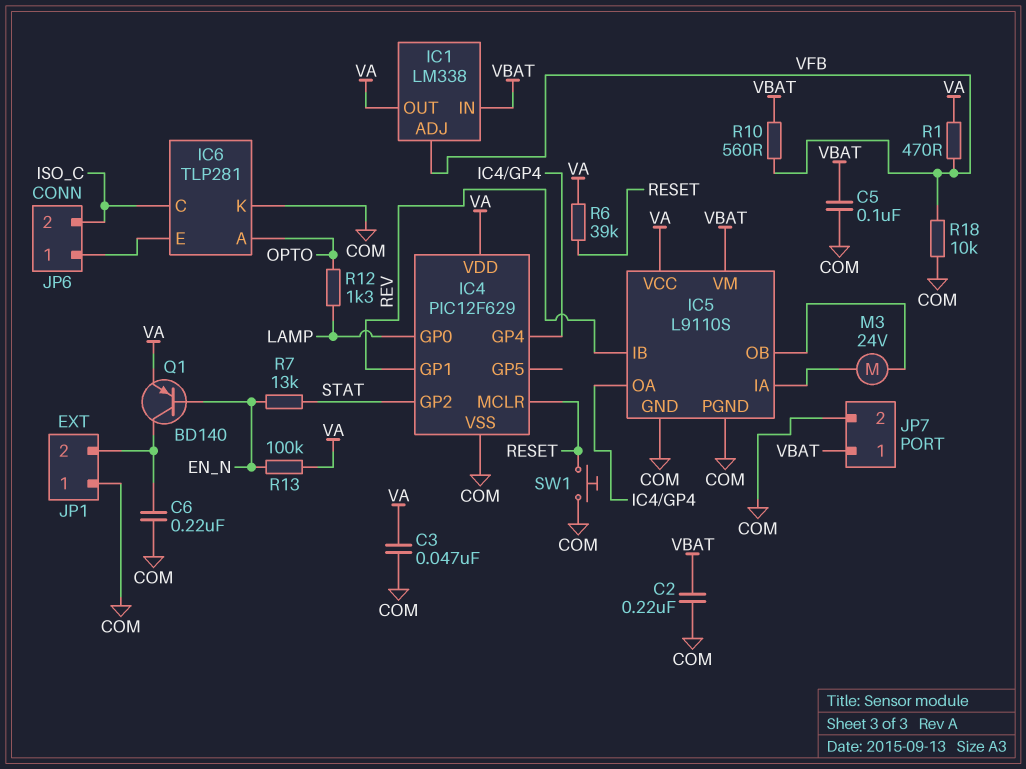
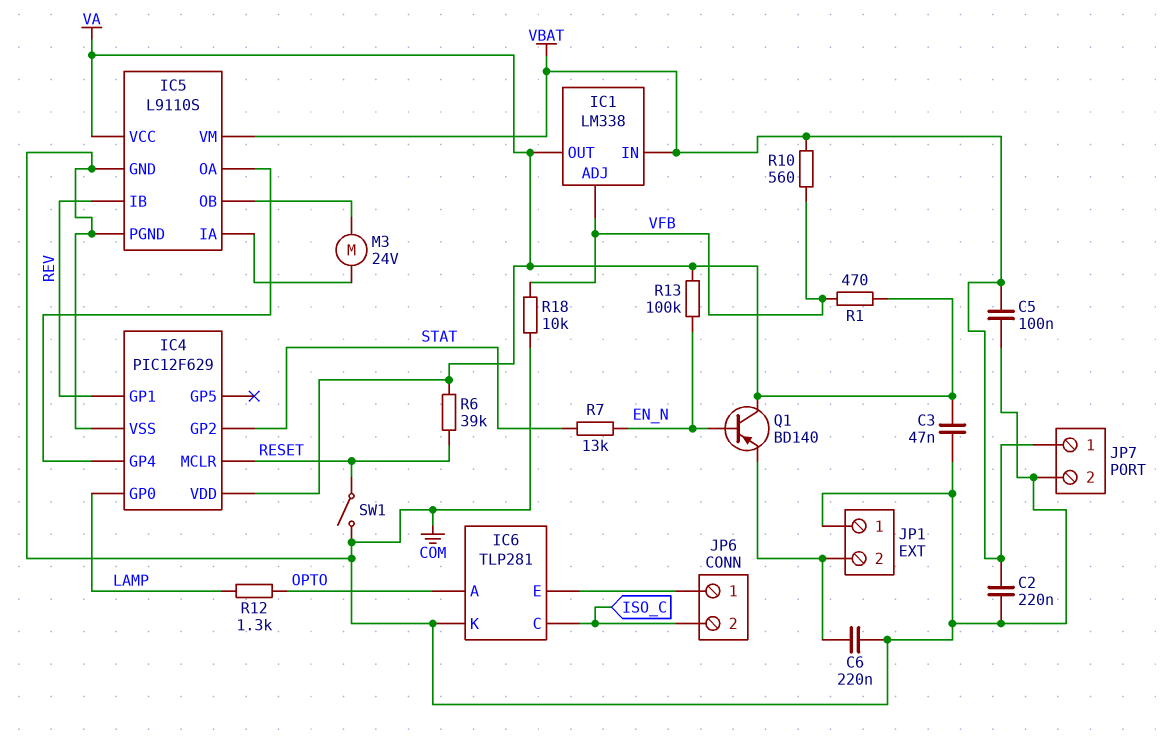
Q1: PNP BD140 (B EN_N, C JP1/2, E VA) -> PNP BD140 (B EN_N, C VA, E JP1/2)
SW1: button (COM, RESET) -> switch (COM, RESET)

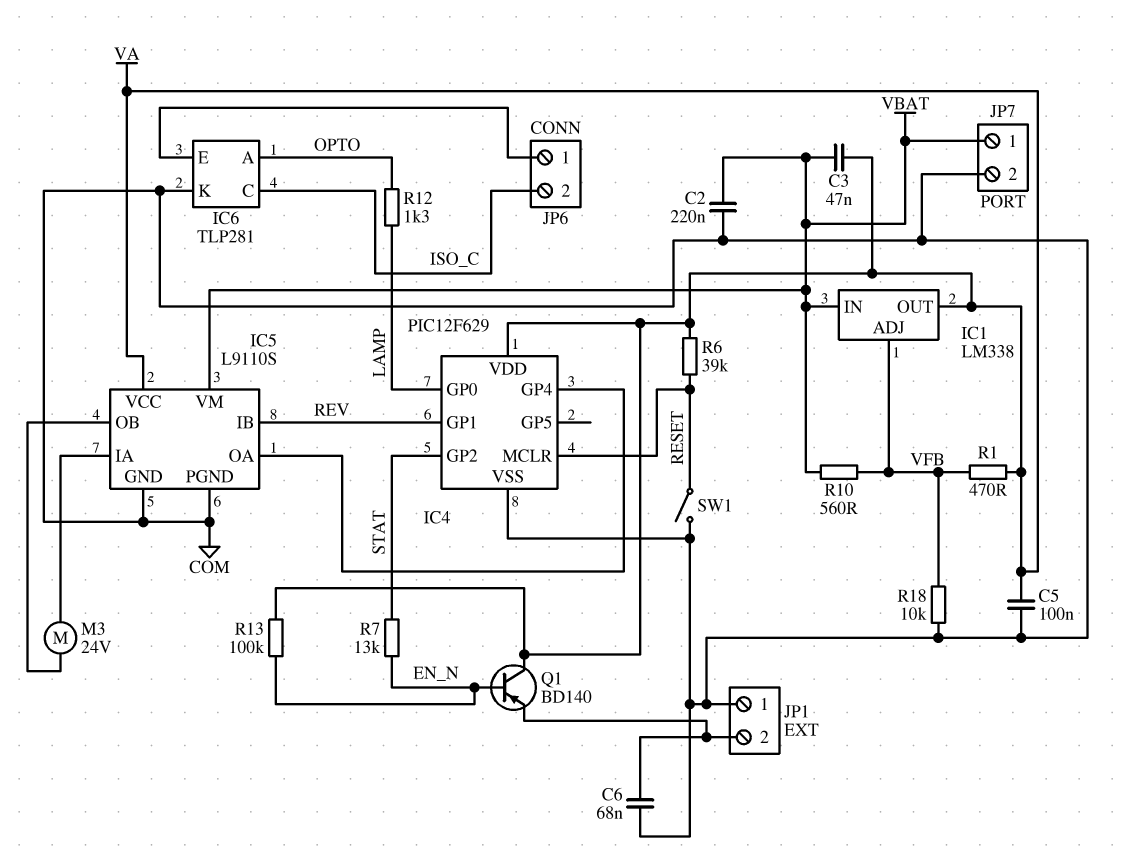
C3: 47nF (COM, VA) -> 47nF (VA, VBAT)
C5: 100nF (COM, VBAT) -> 100nF (COM, VA)
C6: 220nF (COM, JP1/2) -> 68nF (COM, JP1/2)

